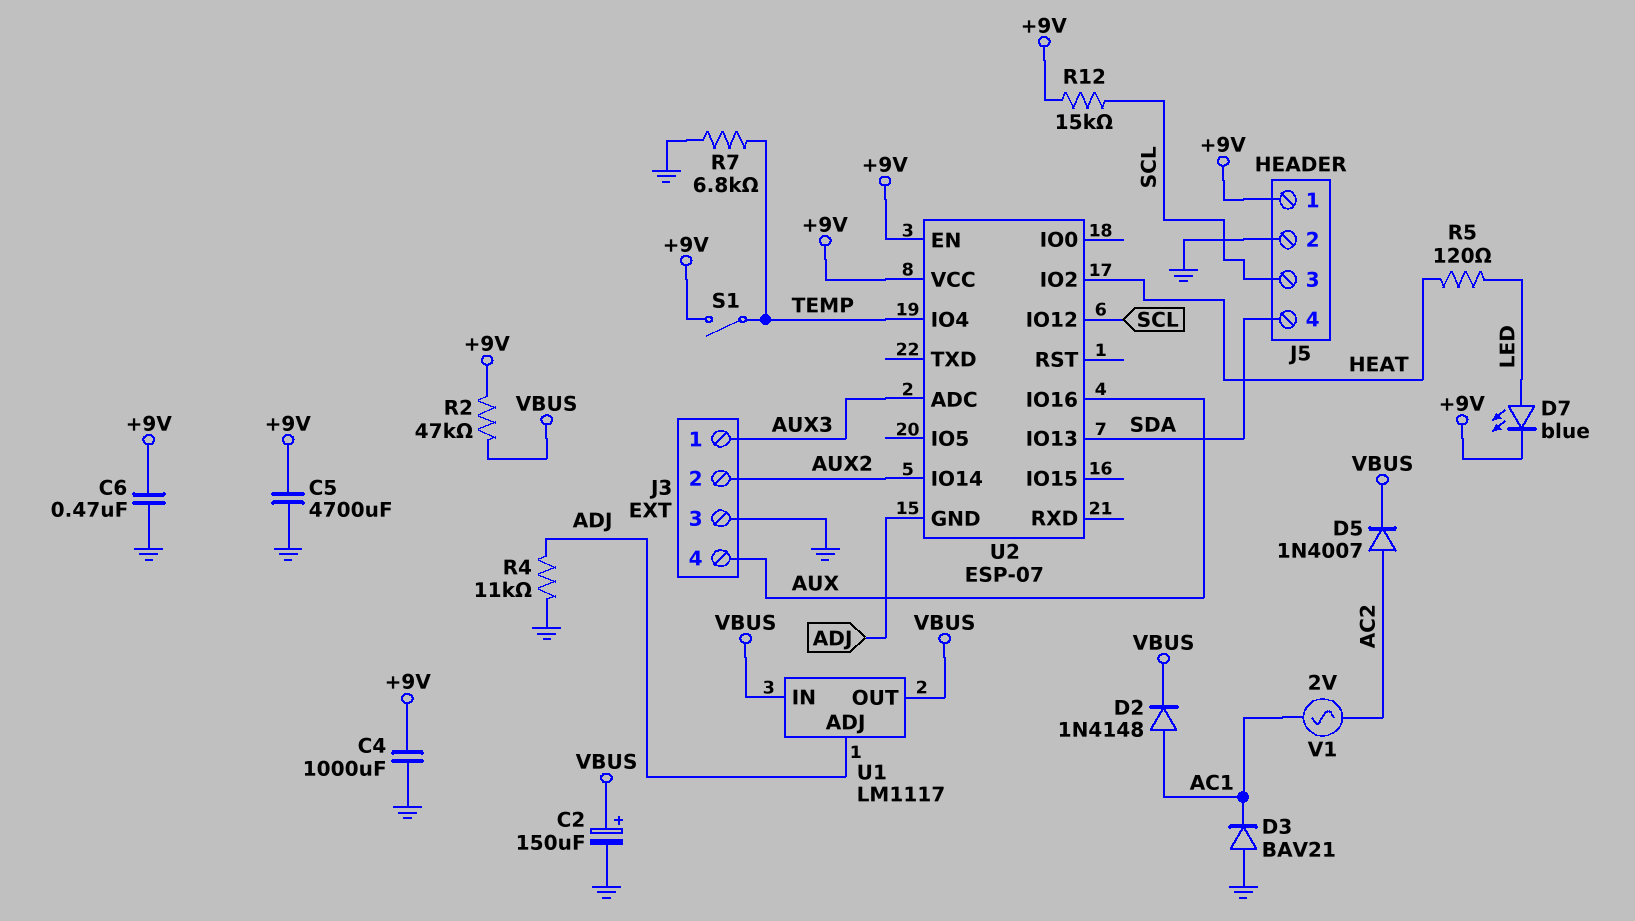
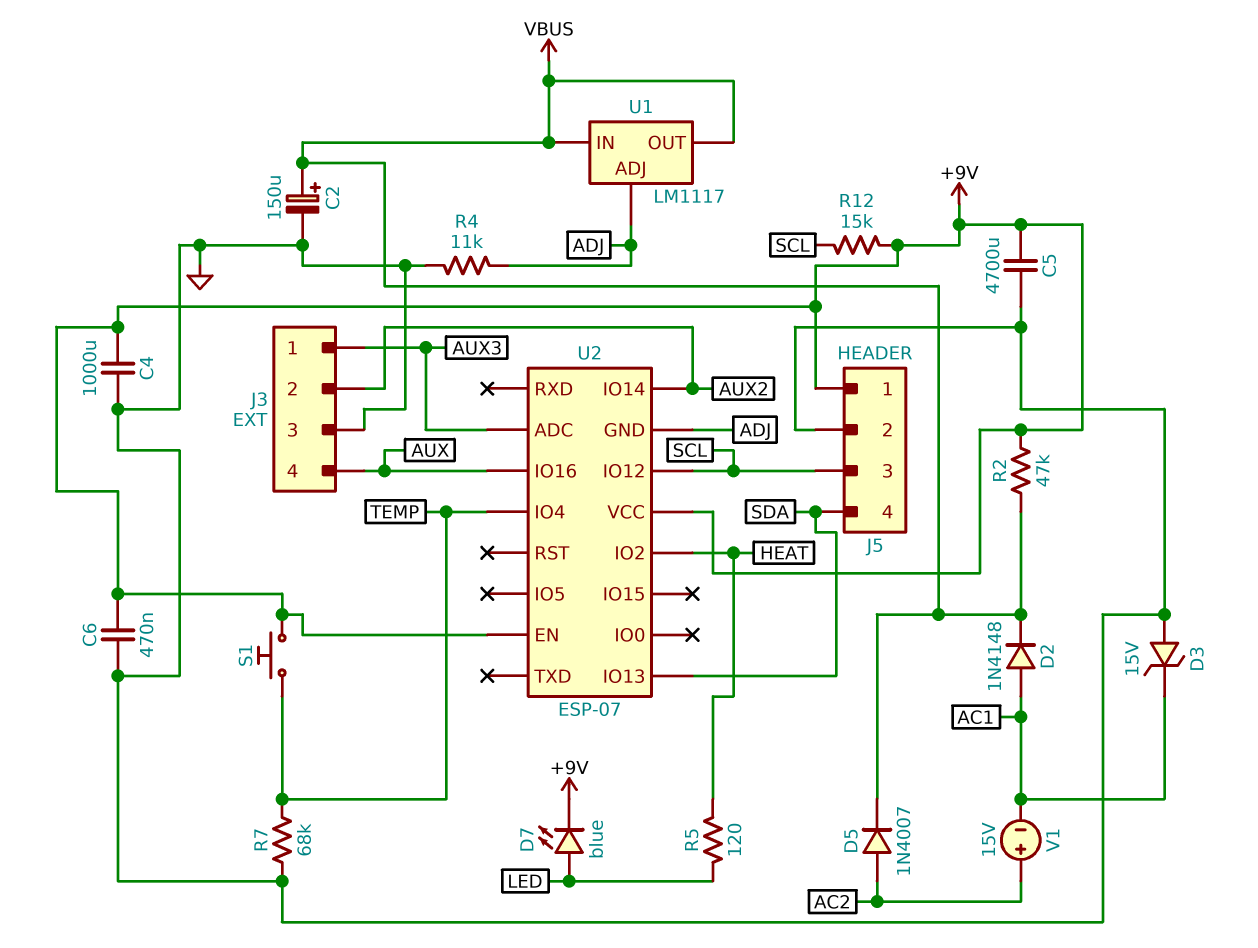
D3: diode BAV21 (A GND, K AC1) -> zener 15V (A GND, K AC1)
R7: 6.8k (GND, TEMP) -> 68k (GND, TEMP)
S1: switch (+9V, TEMP) -> button (+9V, TEMP)
V1: AC 2V (AC1, AC2) -> 15V (plus AC2, minus AC1)

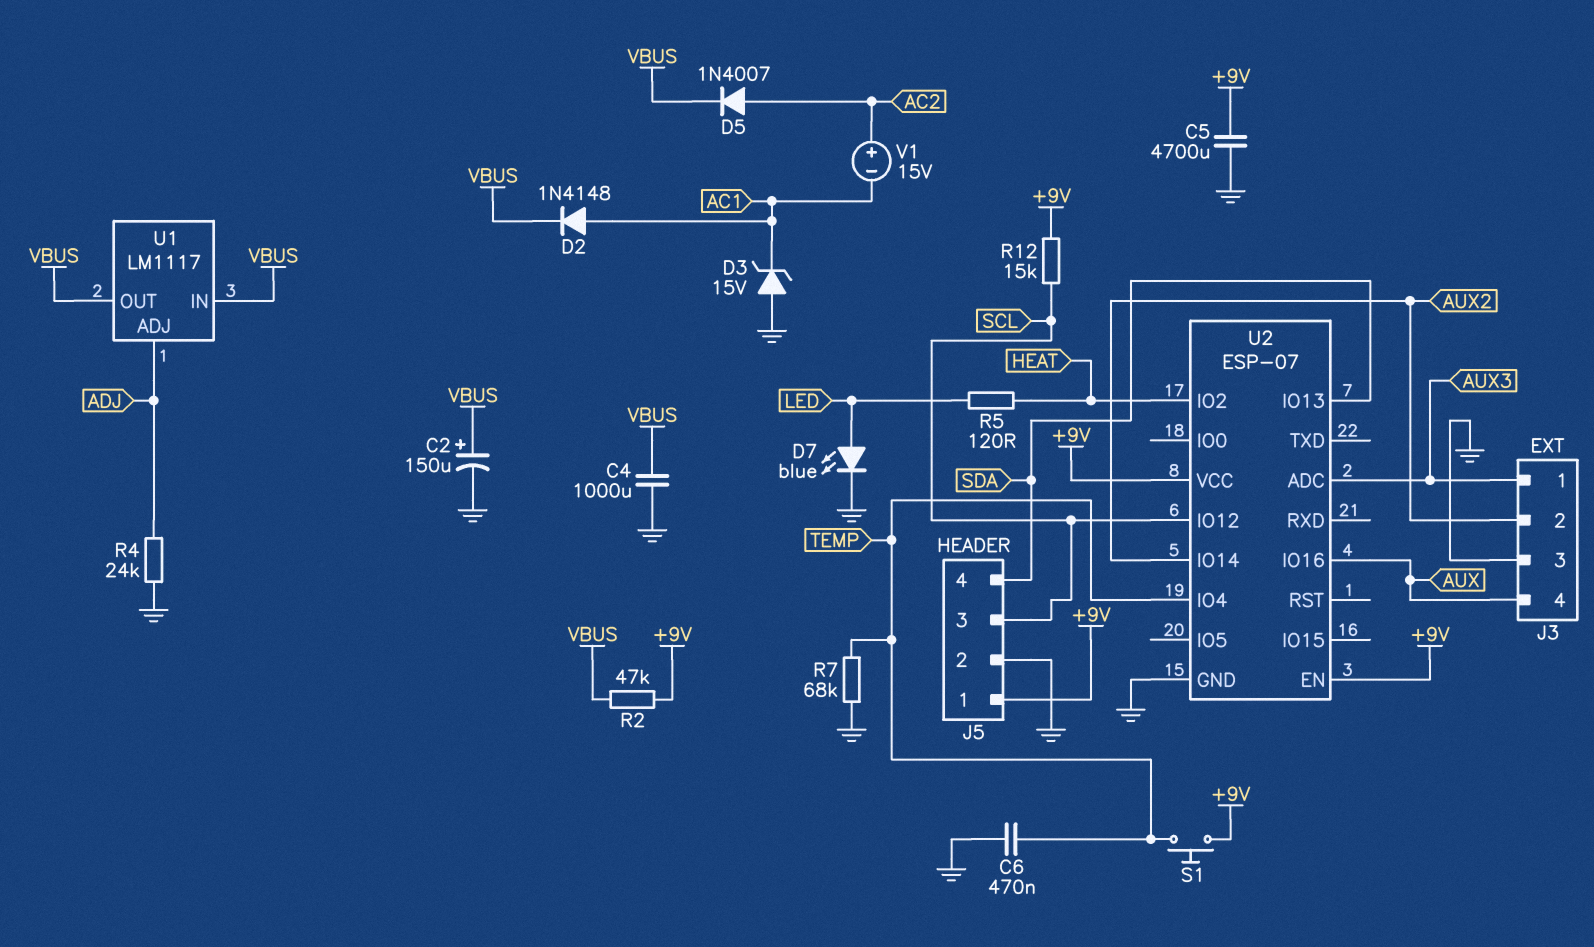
C4: 1000uF (+9V, GND) -> 1000uF (GND, VBUS)
C6: 470nF (+9V, GND) -> 470nF (GND, TEMP)
D7: LED blue (A LED, K +9V) -> LED blue (A LED, K GND)
R4: 11k (ADJ, GND) -> 24k (ADJ, GND)
U2 pin GND: ADJ -> GND

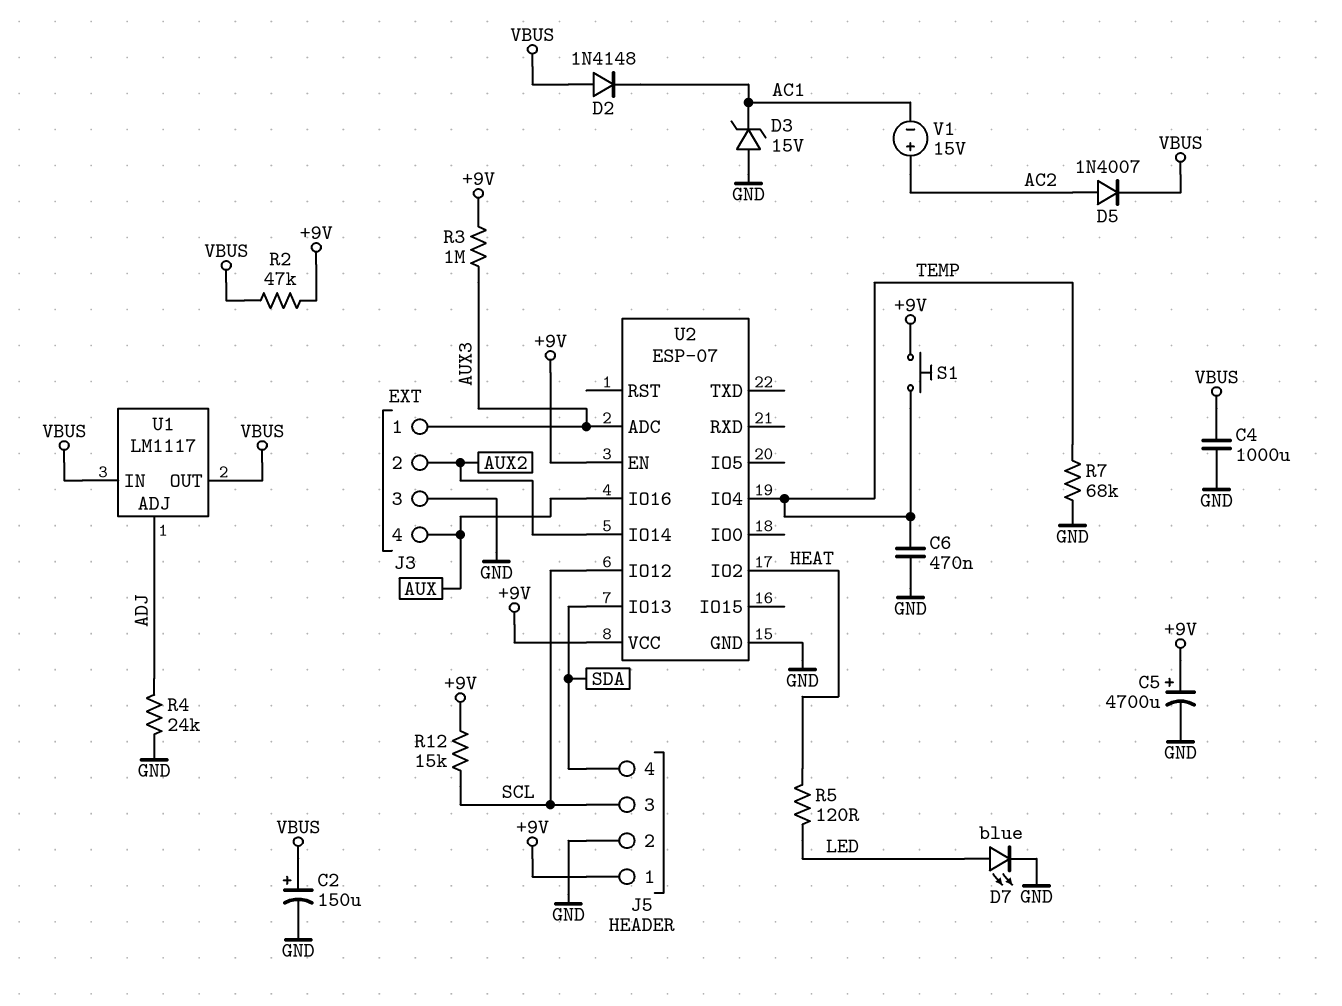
C5: 4700uF (+9V, GND) -> 4700uF (plus +9V, minus GND)
D2: diode 1N4148 (A AC1, K VBUS) -> diode 1N4148 (A VBUS, K AC1)
R3: none -> 1M (+9V, AUX3)

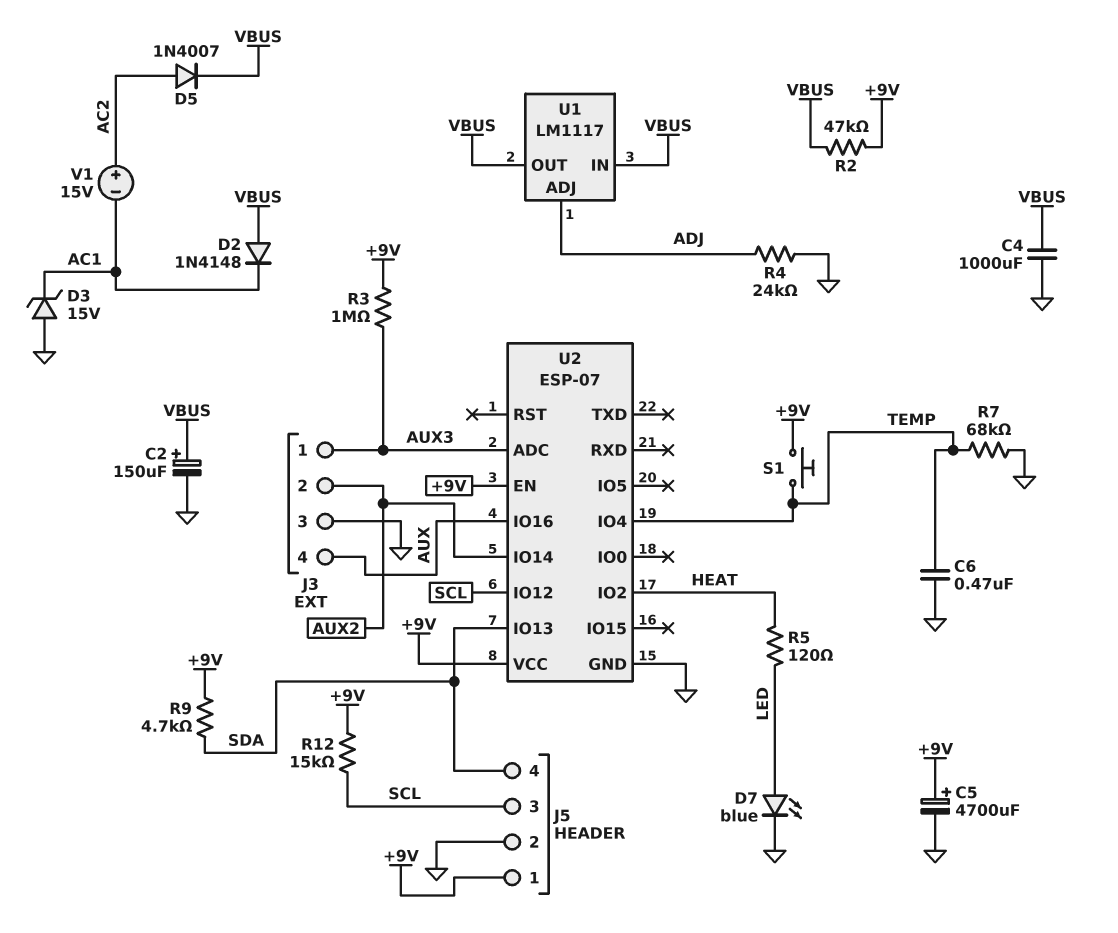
R9: none -> 4.7k (+9V, SDA)

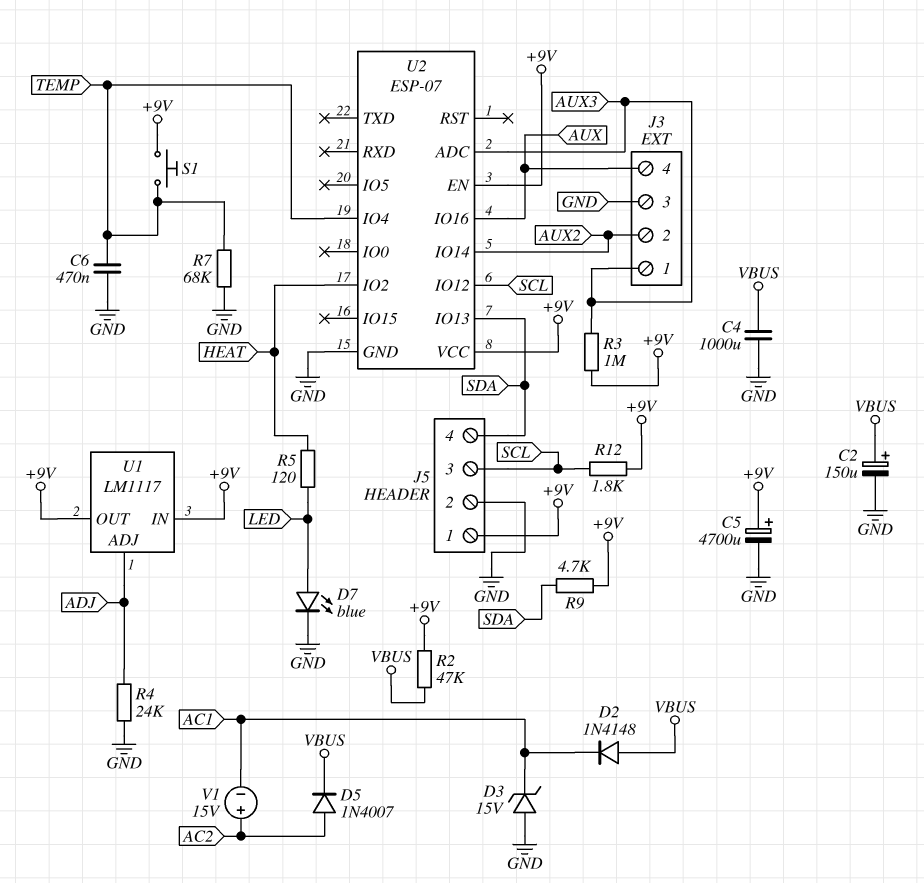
R12: 15k (+9V, SCL) -> 1.8k (+9V, SCL)
U1 pin IN: VBUS -> +9V
U1 pin OUT: VBUS -> +9V

